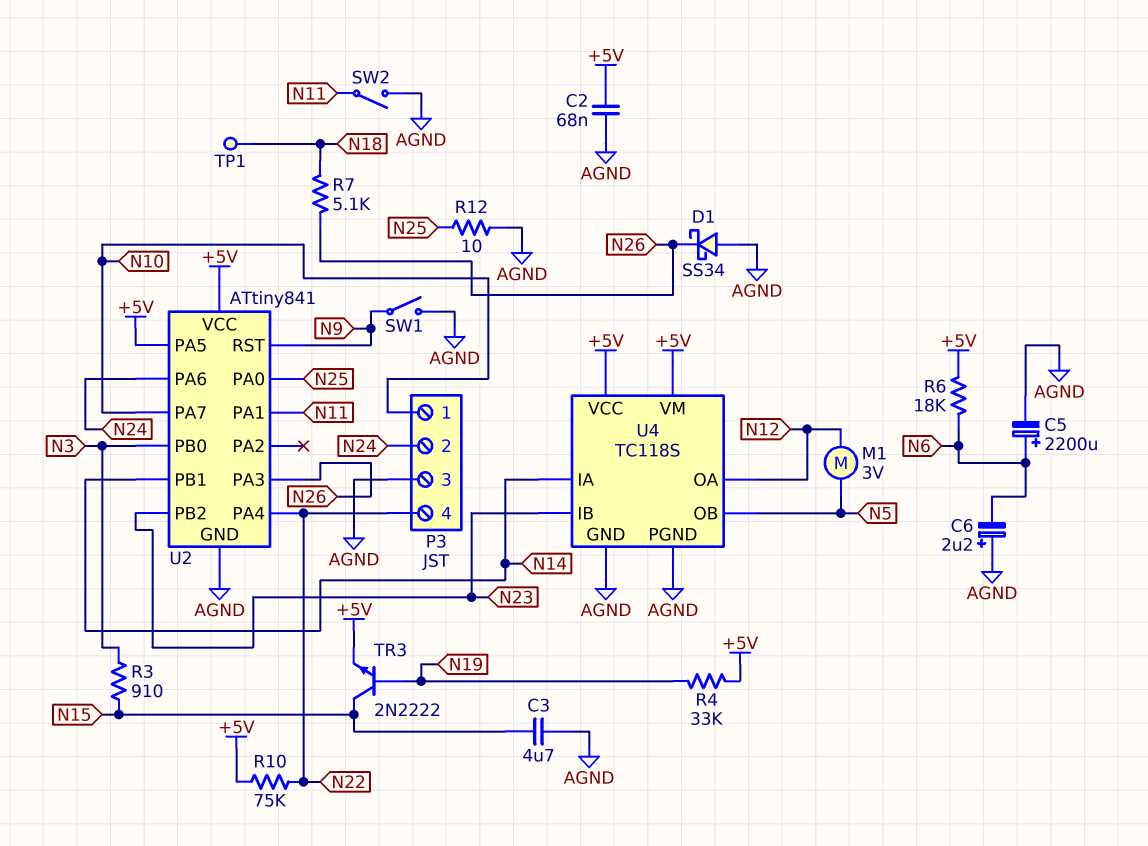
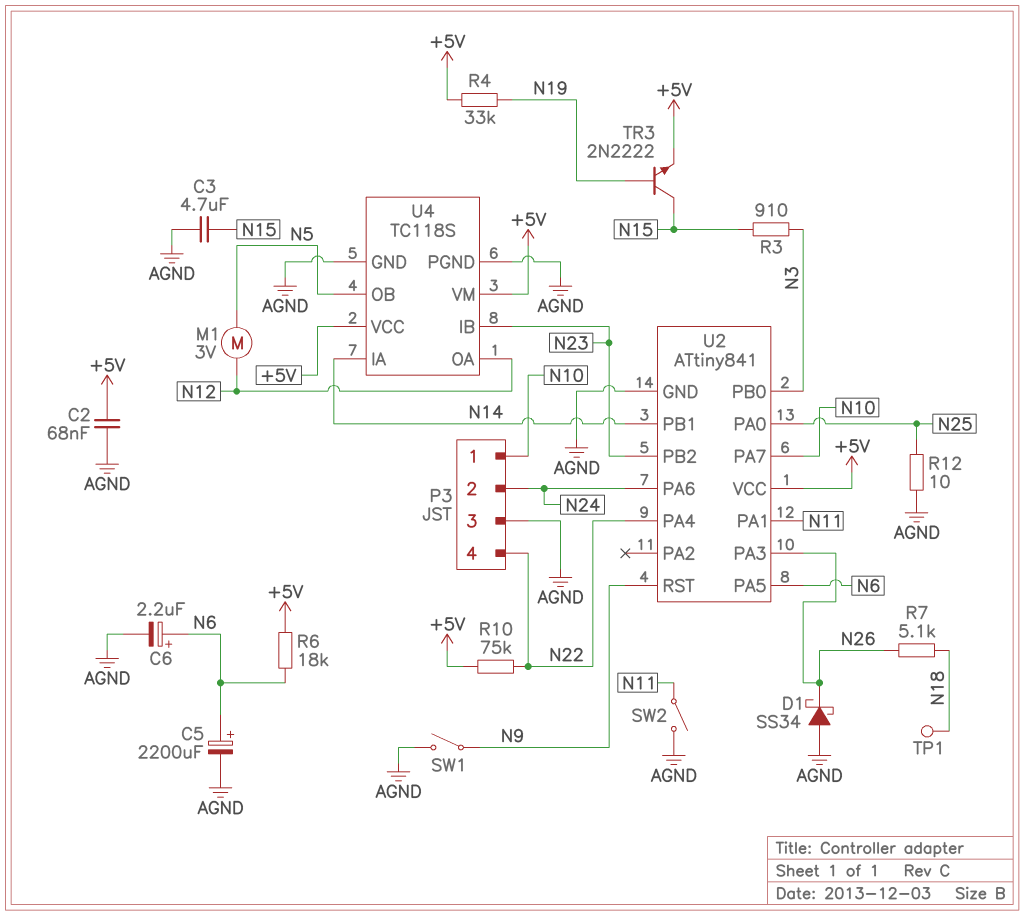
C6: 2.2uF (plus AGND, minus N6) -> 2.2uF (plus N6, minus AGND)
U2 pin PA5: +5V -> N6

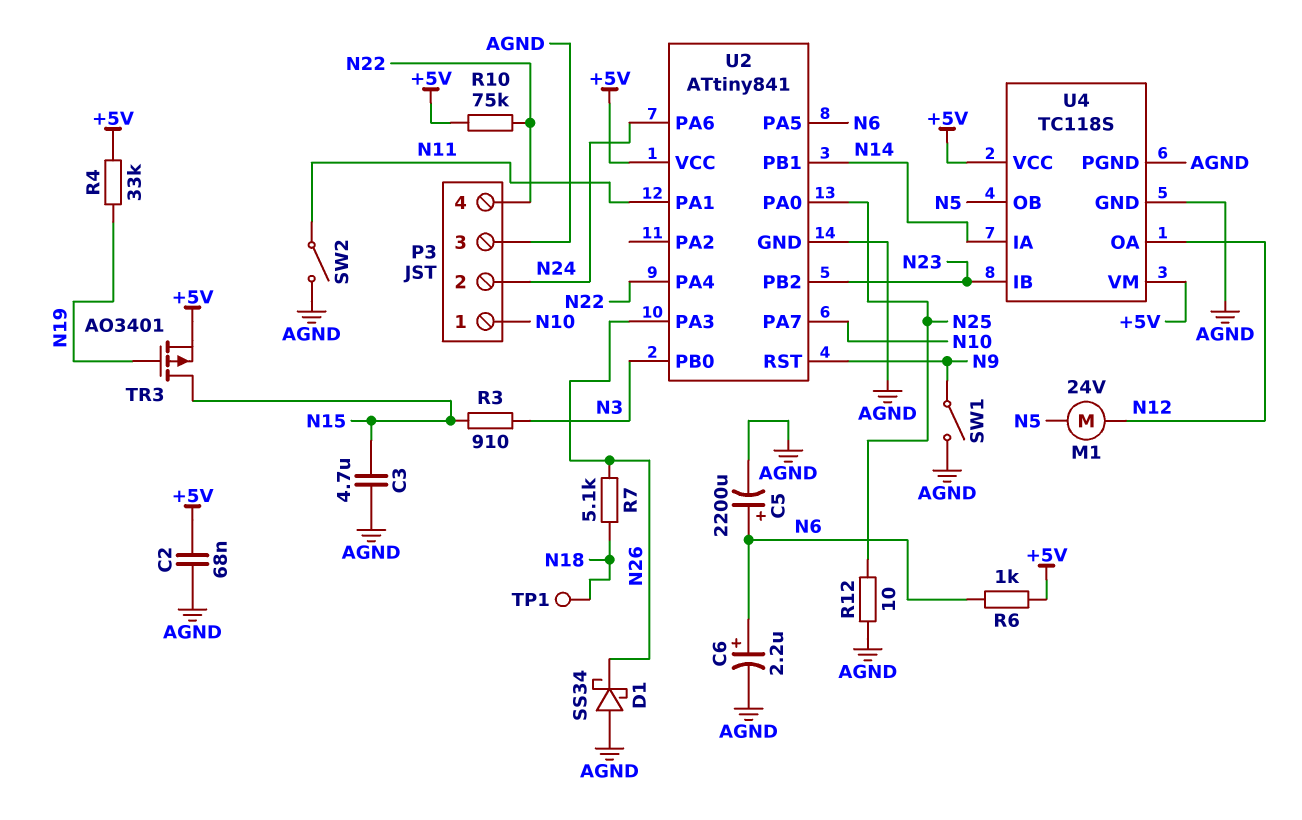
M1: motor 3V (N5, N12) -> motor 24V (N5, N12)
R6: 18k (+5V, N6) -> 1k (+5V, N6)
TR3: NPN 2N2222 (B N19, C N15, E +5V) -> PMOS AO3401 (G N19, D N15, S +5V)

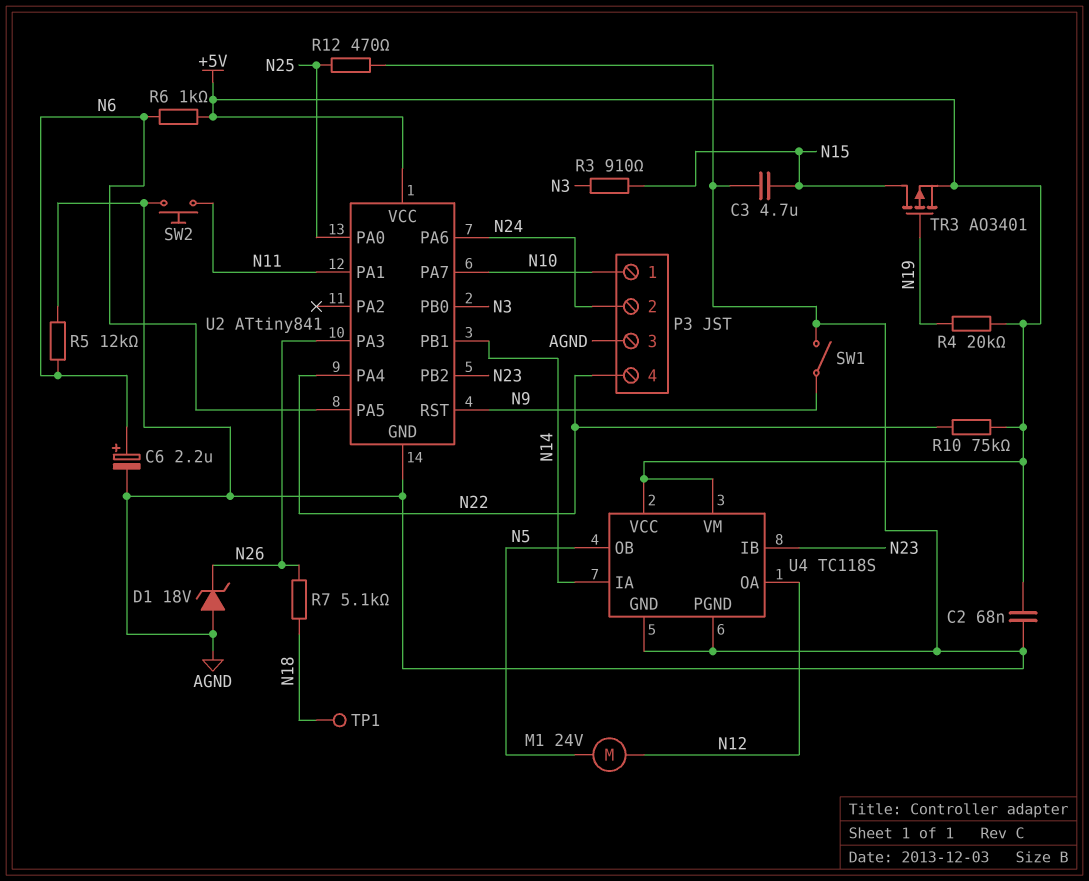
C5: 2200uF (plus N6, minus AGND) -> none
D1: schottky SS34 (A AGND, K N26) -> zener 18V (A AGND, K N26)
R4: 33k (+5V, N19) -> 20k (+5V, N19)
R5: none -> 12k (AGND, N6)
R12: 10 (AGND, N25) -> 470 (AGND, N25)
SW2: switch (AGND, N11) -> button (AGND, N11)

